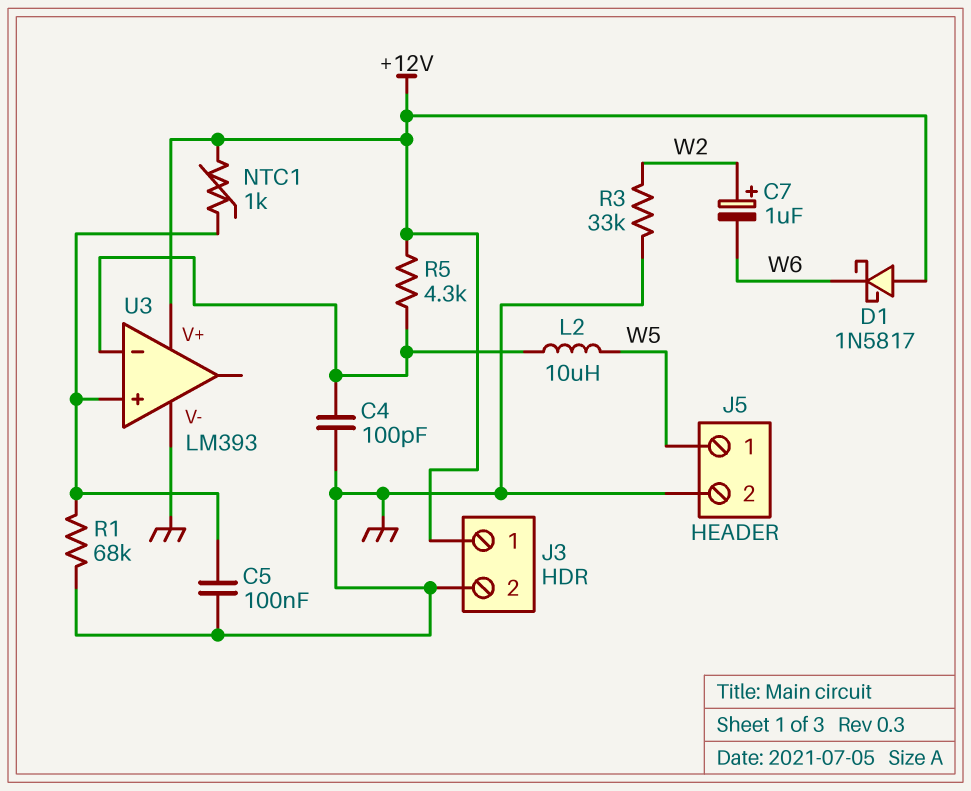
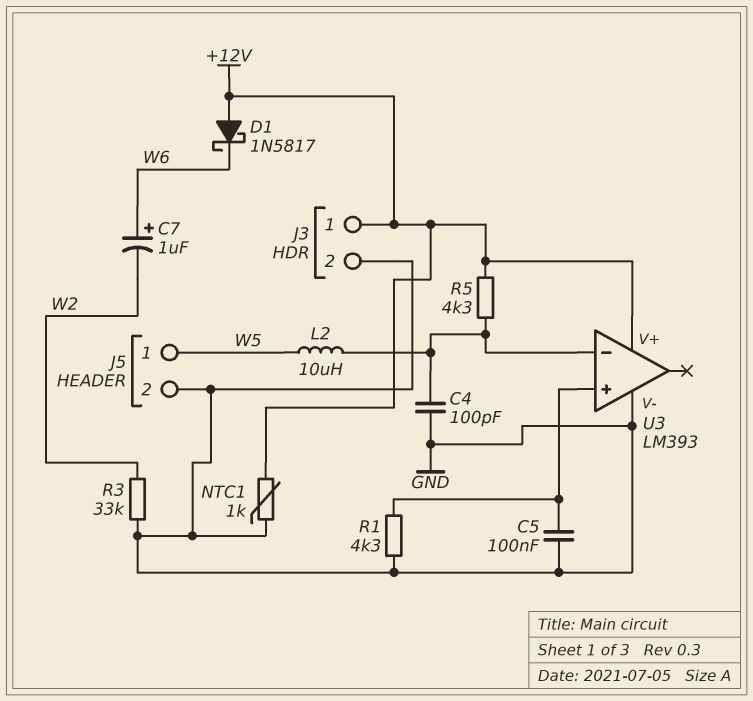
C7: 1uF (plus W2, minus W6) -> 1uF (plus W6, minus W2)
NTC1: 1k (+12V, U3/in+) -> 1k (+12V, GND)
R1: 68k (GND, U3/in+) -> 4.3k (GND, U3/in+)

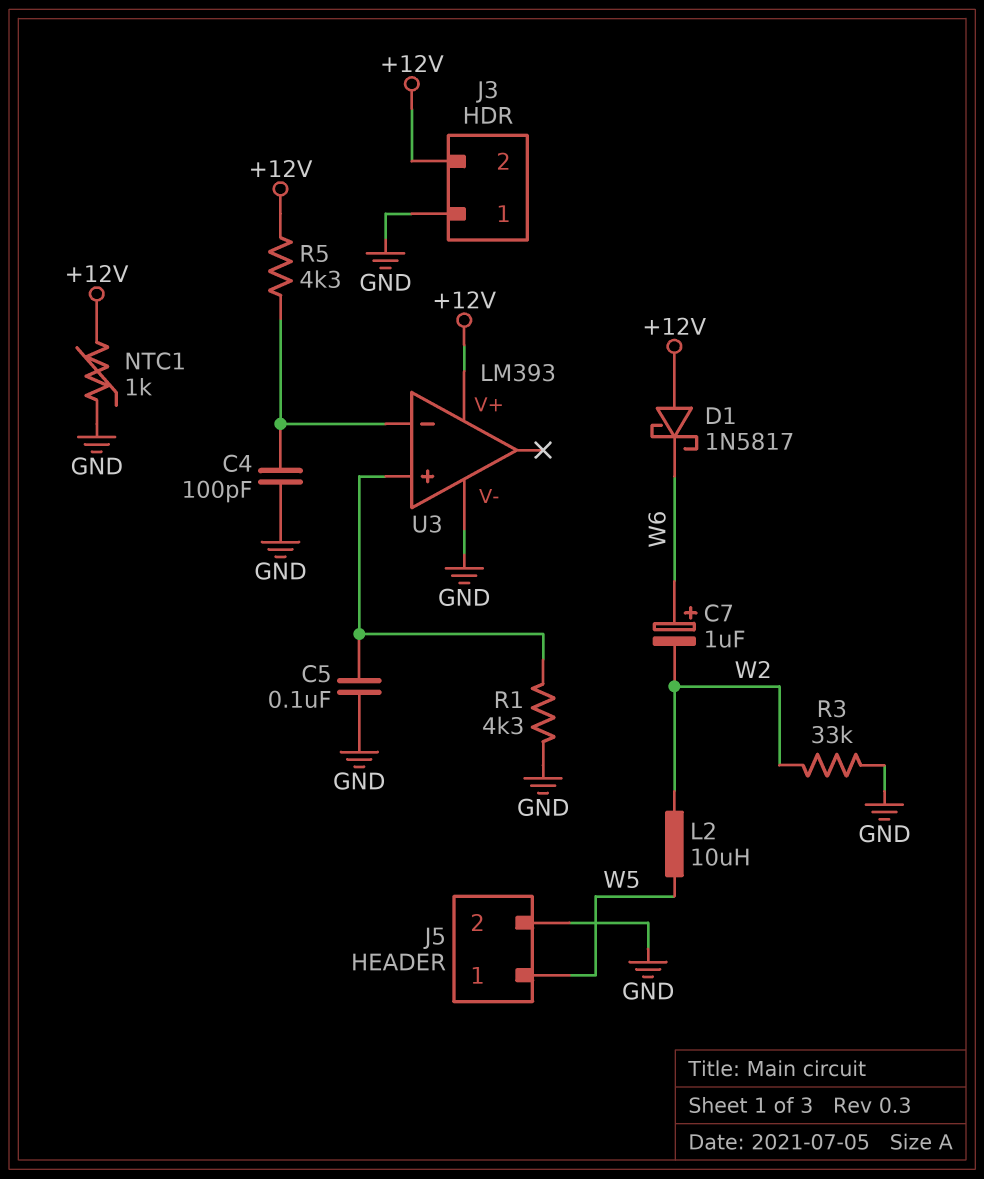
J3 pin 1: +12V -> GND
J3 pin 2: GND -> +12V
L2: 10uH (U3/in-, W5) -> 10uH (W2, W5)

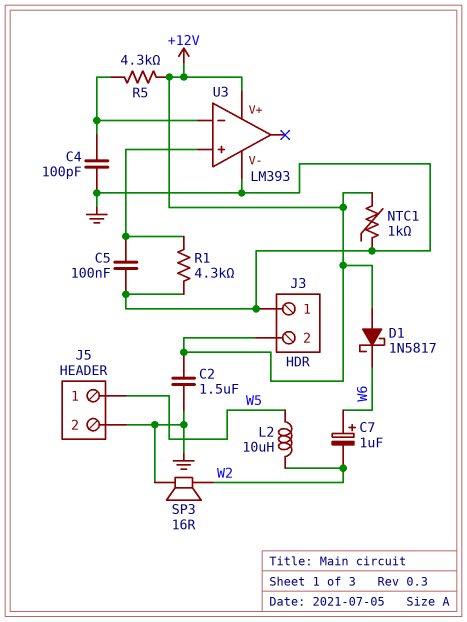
C2: none -> 1.5uF (+12V, GND)
R3: 33k (GND, W2) -> none
SP3: none -> speaker 16R (GND, W2)

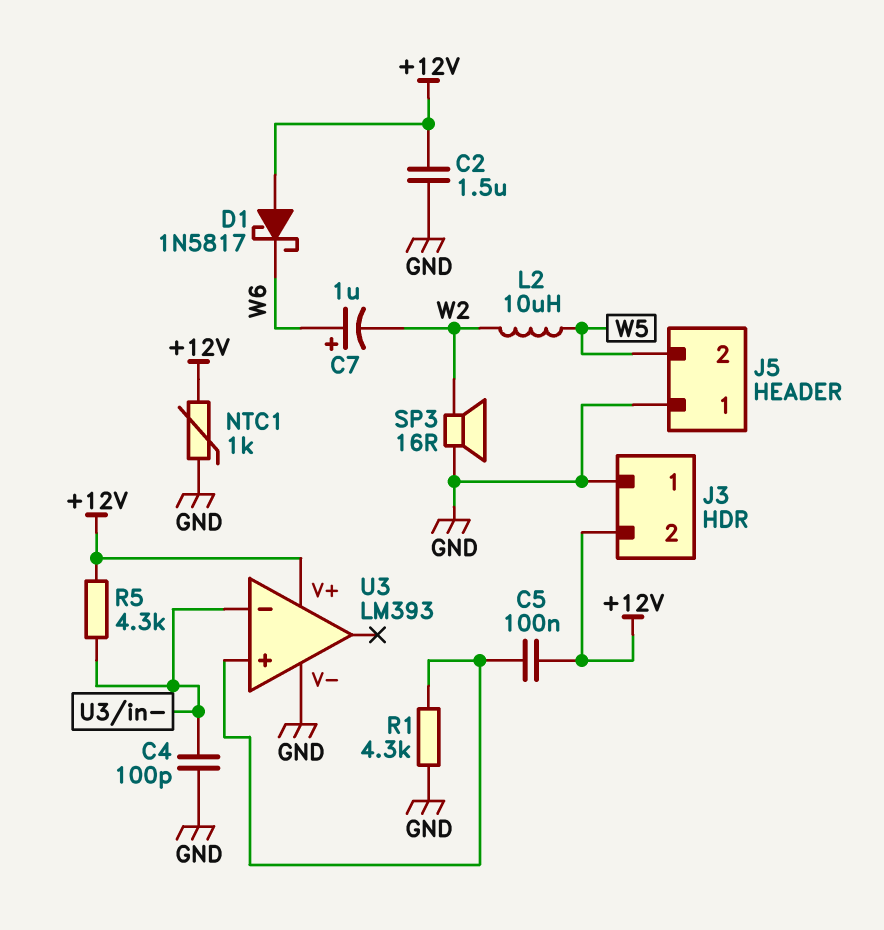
C5: 100nF (GND, U3/in+) -> 100nF (+12V, U3/in+)
J5 pin 1: W5 -> GND
J5 pin 2: GND -> W5

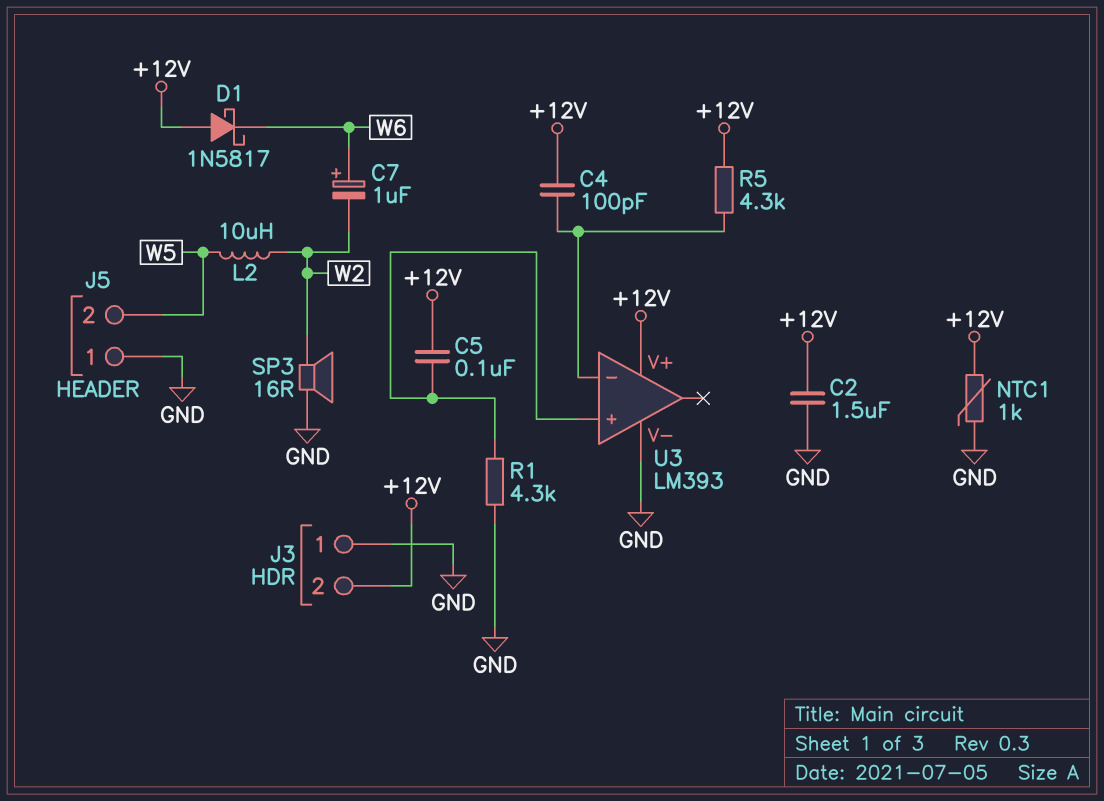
C4: 100pF (GND, U3/in-) -> 100pF (+12V, U3/in-)

